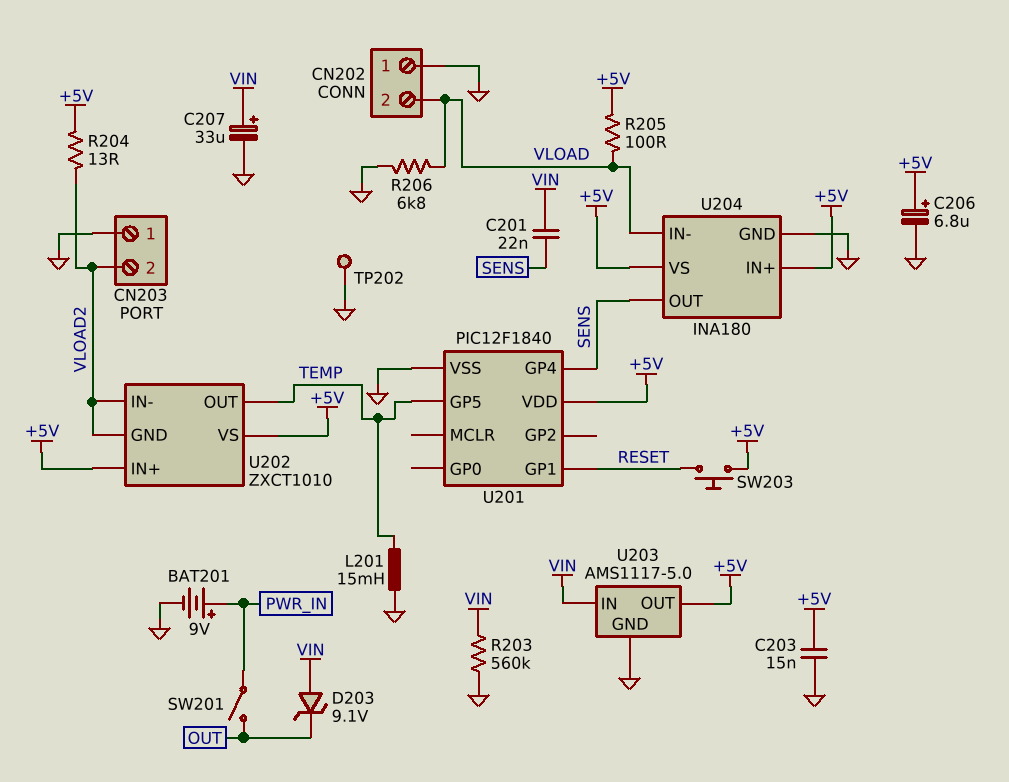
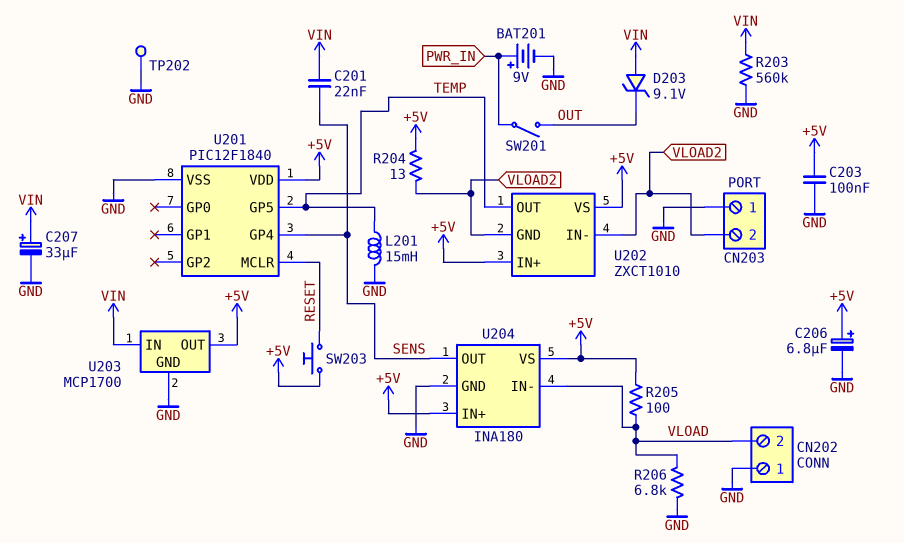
C203: 15nF (+5V, GND) -> 100nF (+5V, GND)
U201 pin GP1: RESET -> none
U201 pin MCLR: none -> RESET
U203: AMS1117-5.0 -> MCP1700

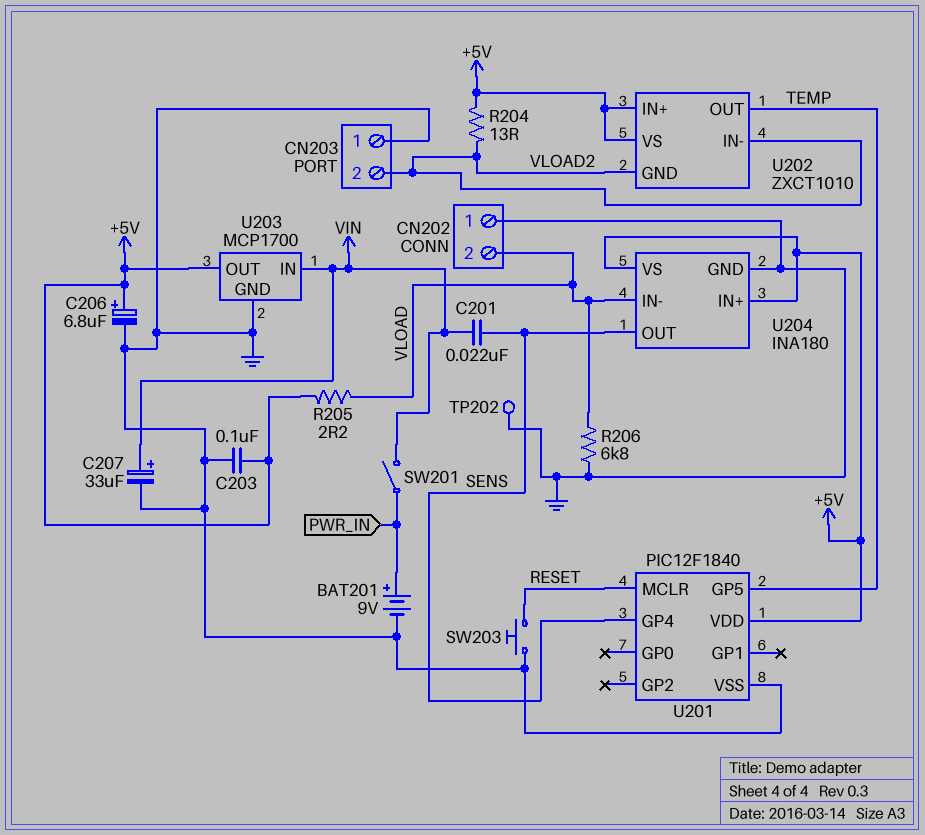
D203: zener 9.1V (A VIN, K OUT) -> none
L201: 15mH (GND, TEMP) -> none
R203: 560k (GND, VIN) -> none
R205: 100 (+5V, VLOAD) -> 2.2 (+5V, VLOAD)
SW201: switch (OUT, PWR_IN) -> switch (PWR_IN, VIN)
SW203: button (+5V, RESET) -> button (GND, RESET)

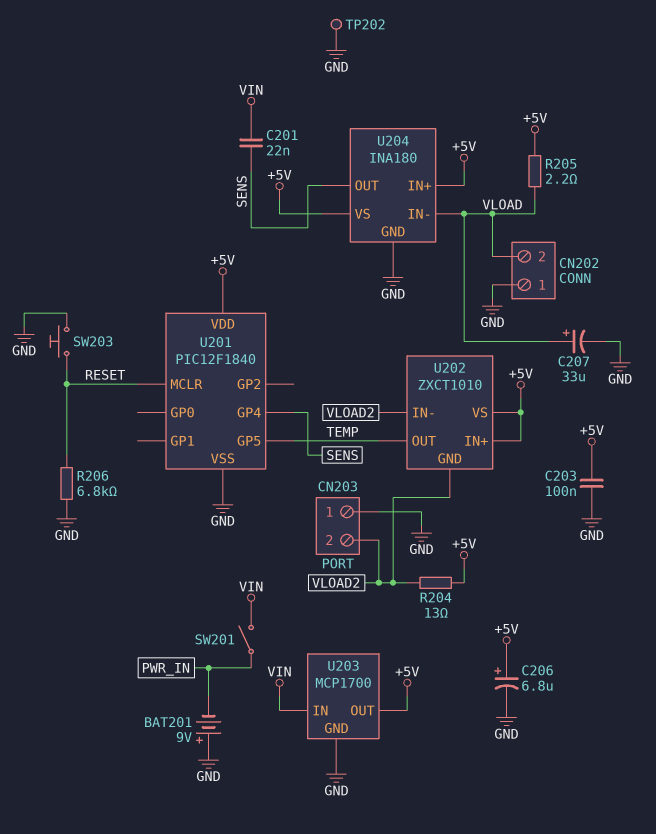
BAT201: 9V (plus PWR_IN, minus GND) -> 9V (plus GND, minus PWR_IN)
C207: 33uF (plus VIN, minus GND) -> 33uF (plus VLOAD, minus GND)
R206: 6.8k (GND, VLOAD) -> 6.8k (GND, RESET)

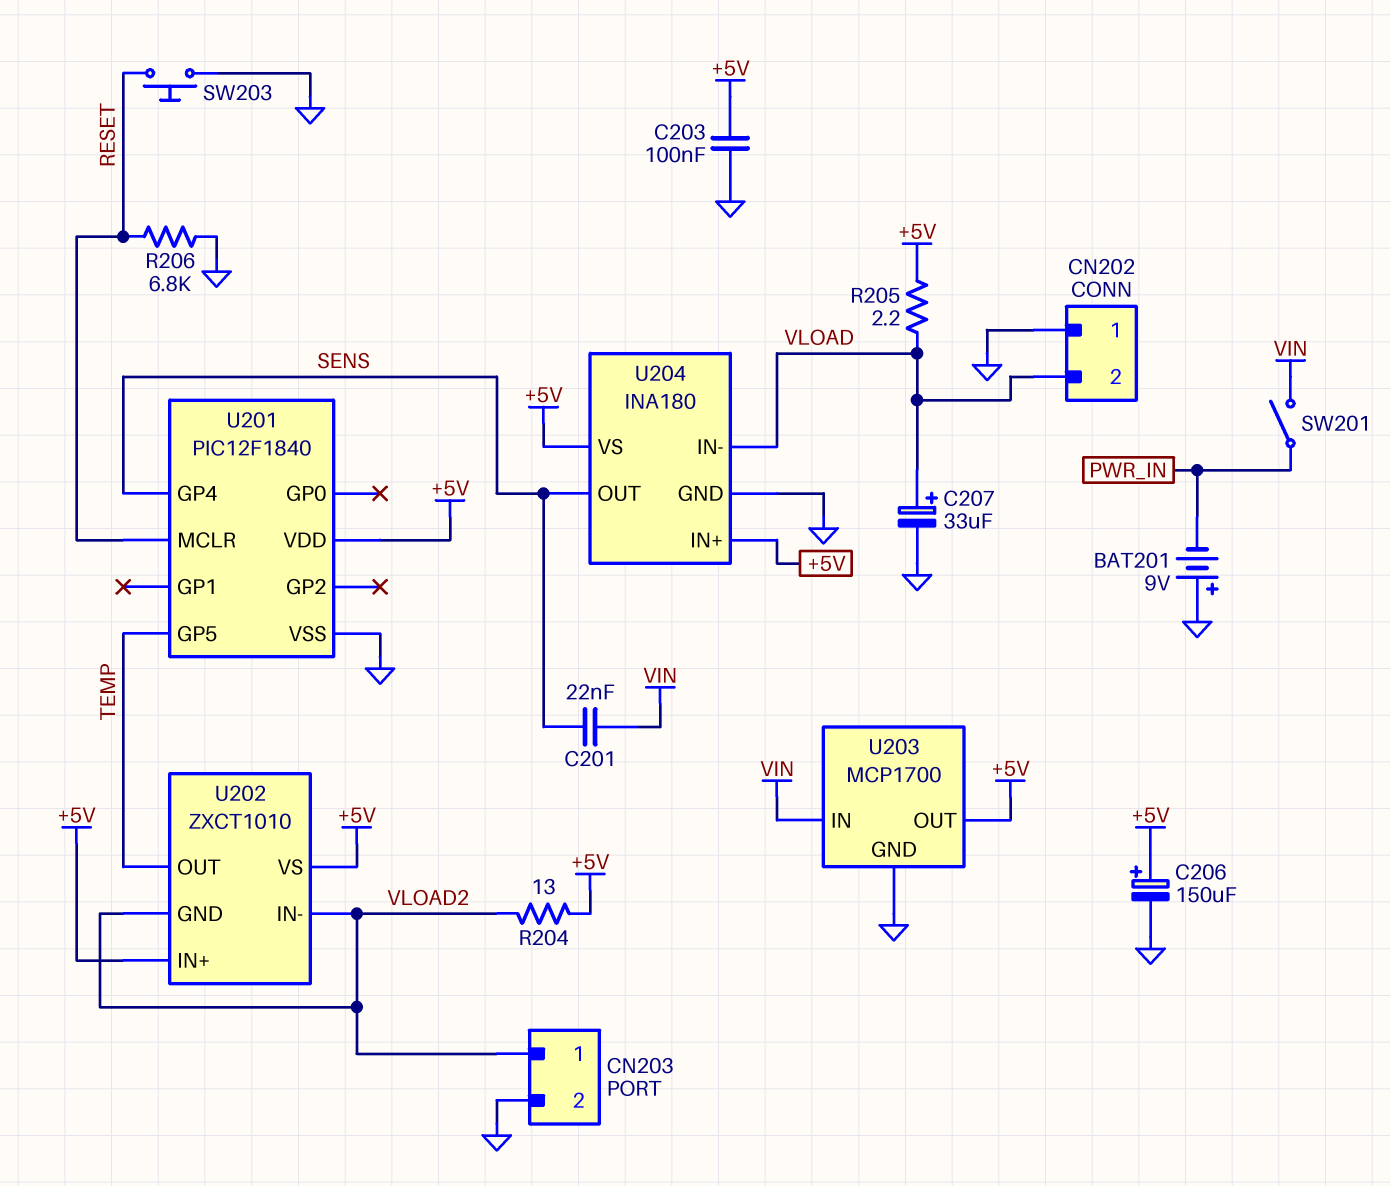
C206: 6.8uF (plus +5V, minus GND) -> 150uF (plus +5V, minus GND)
CN203 pin 1: GND -> VLOAD2
CN203 pin 2: VLOAD2 -> GND
TP202: test point (GND) -> none

